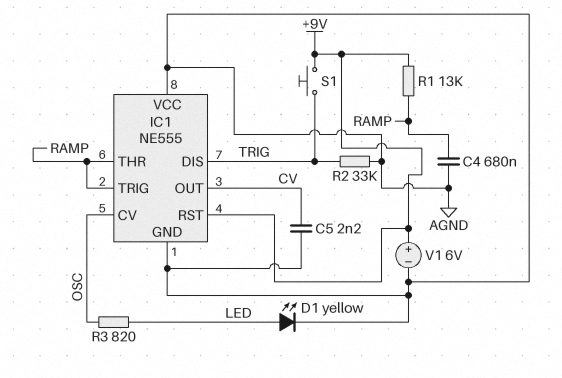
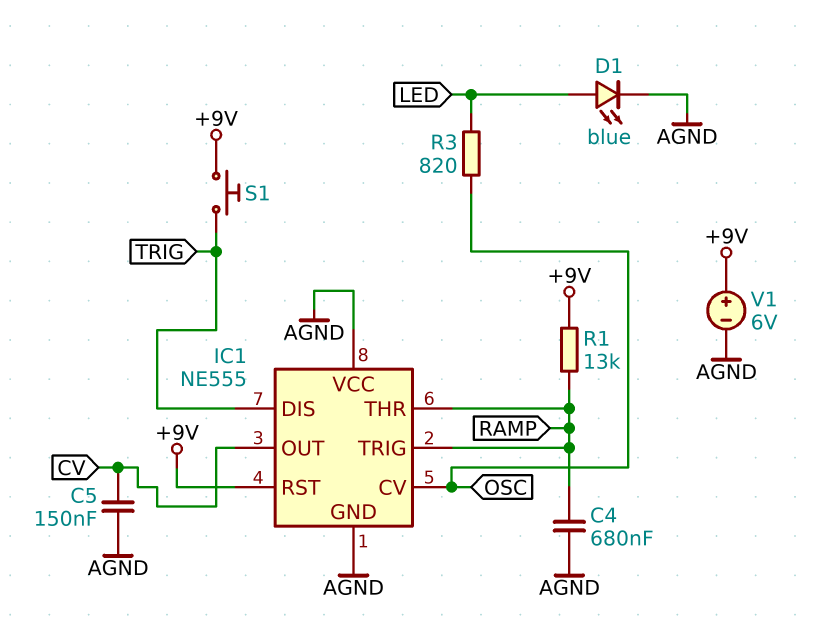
C5: 2.2nF (AGND, CV) -> 150nF (AGND, CV)
D1: LED yellow (A LED, K AGND) -> LED blue (A LED, K AGND)
R2: 33k (AGND, TRIG) -> none

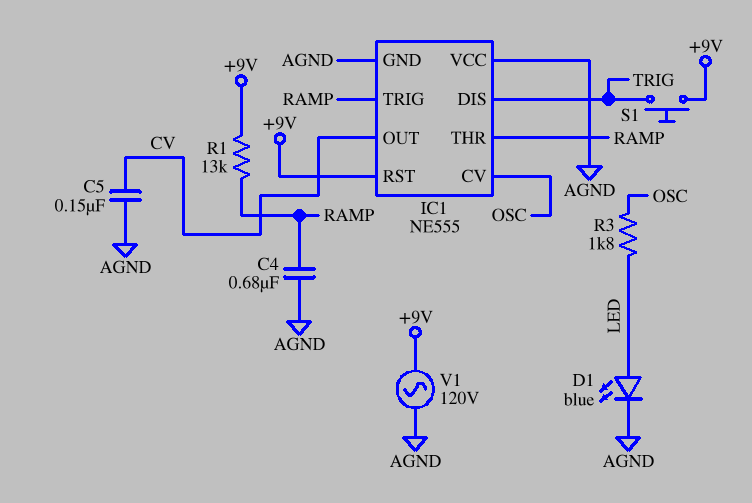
R3: 820 (LED, OSC) -> 1.8k (LED, OSC)
V1: 6V (plus +9V, minus AGND) -> AC 120V (+9V, AGND)

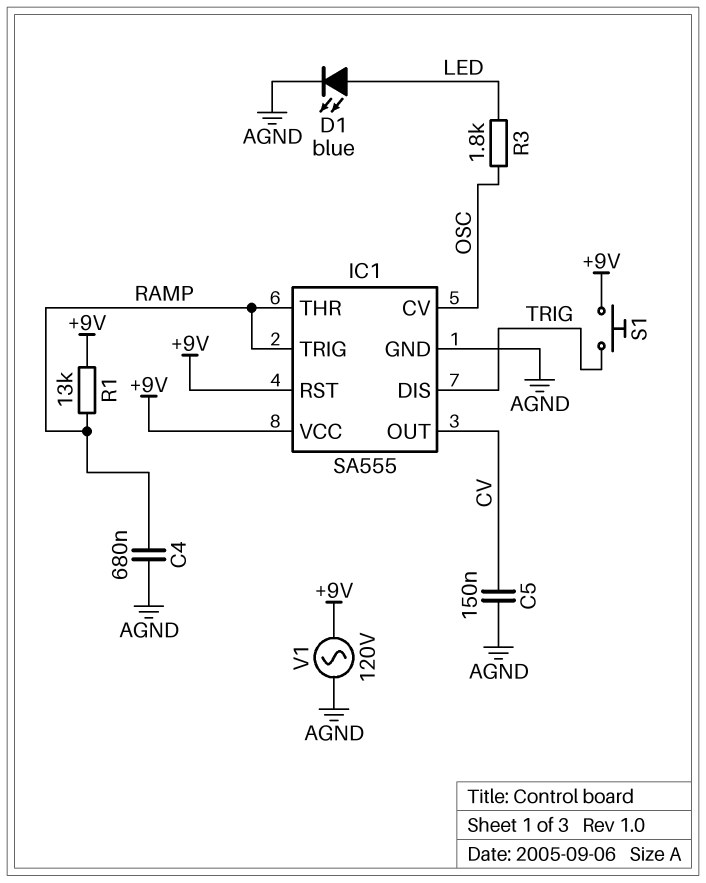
IC1: NE555 -> SA555
IC1 pin VCC: AGND -> +9V

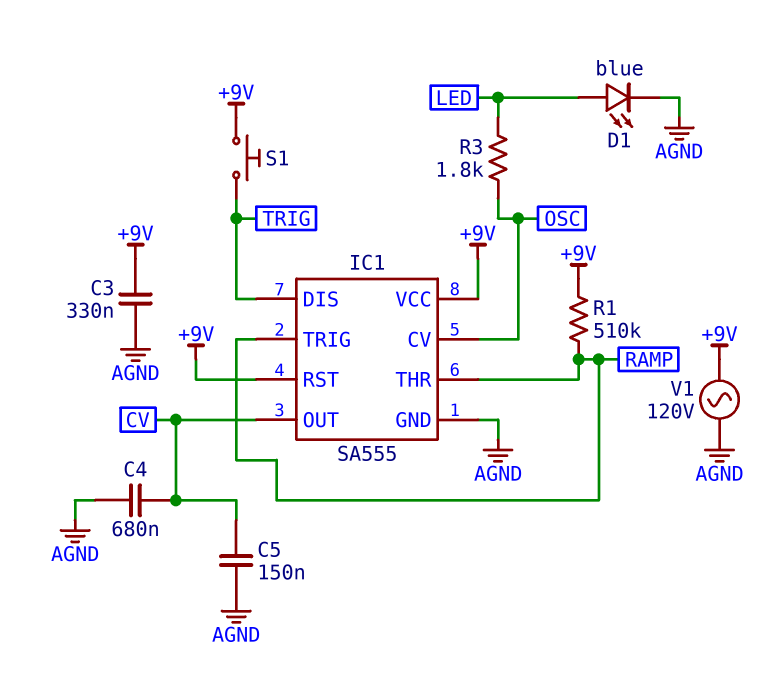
C3: none -> 330nF (+9V, AGND)
C4: 680nF (AGND, RAMP) -> 680nF (AGND, CV)
R1: 13k (+9V, RAMP) -> 510k (+9V, RAMP)

